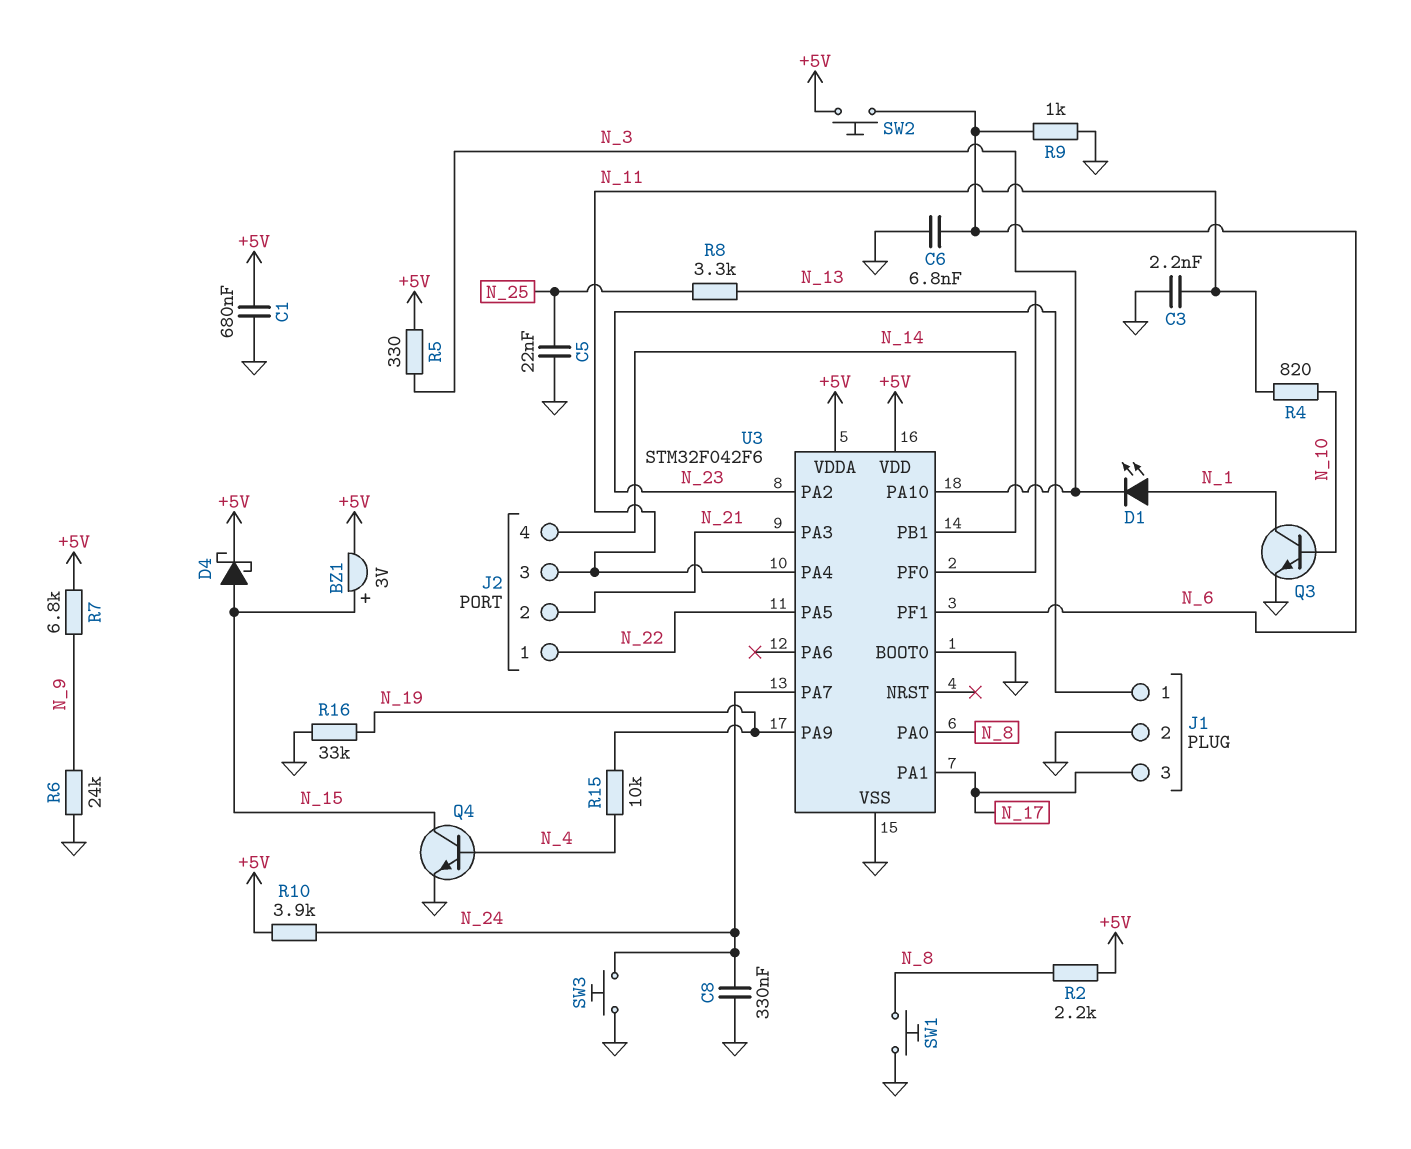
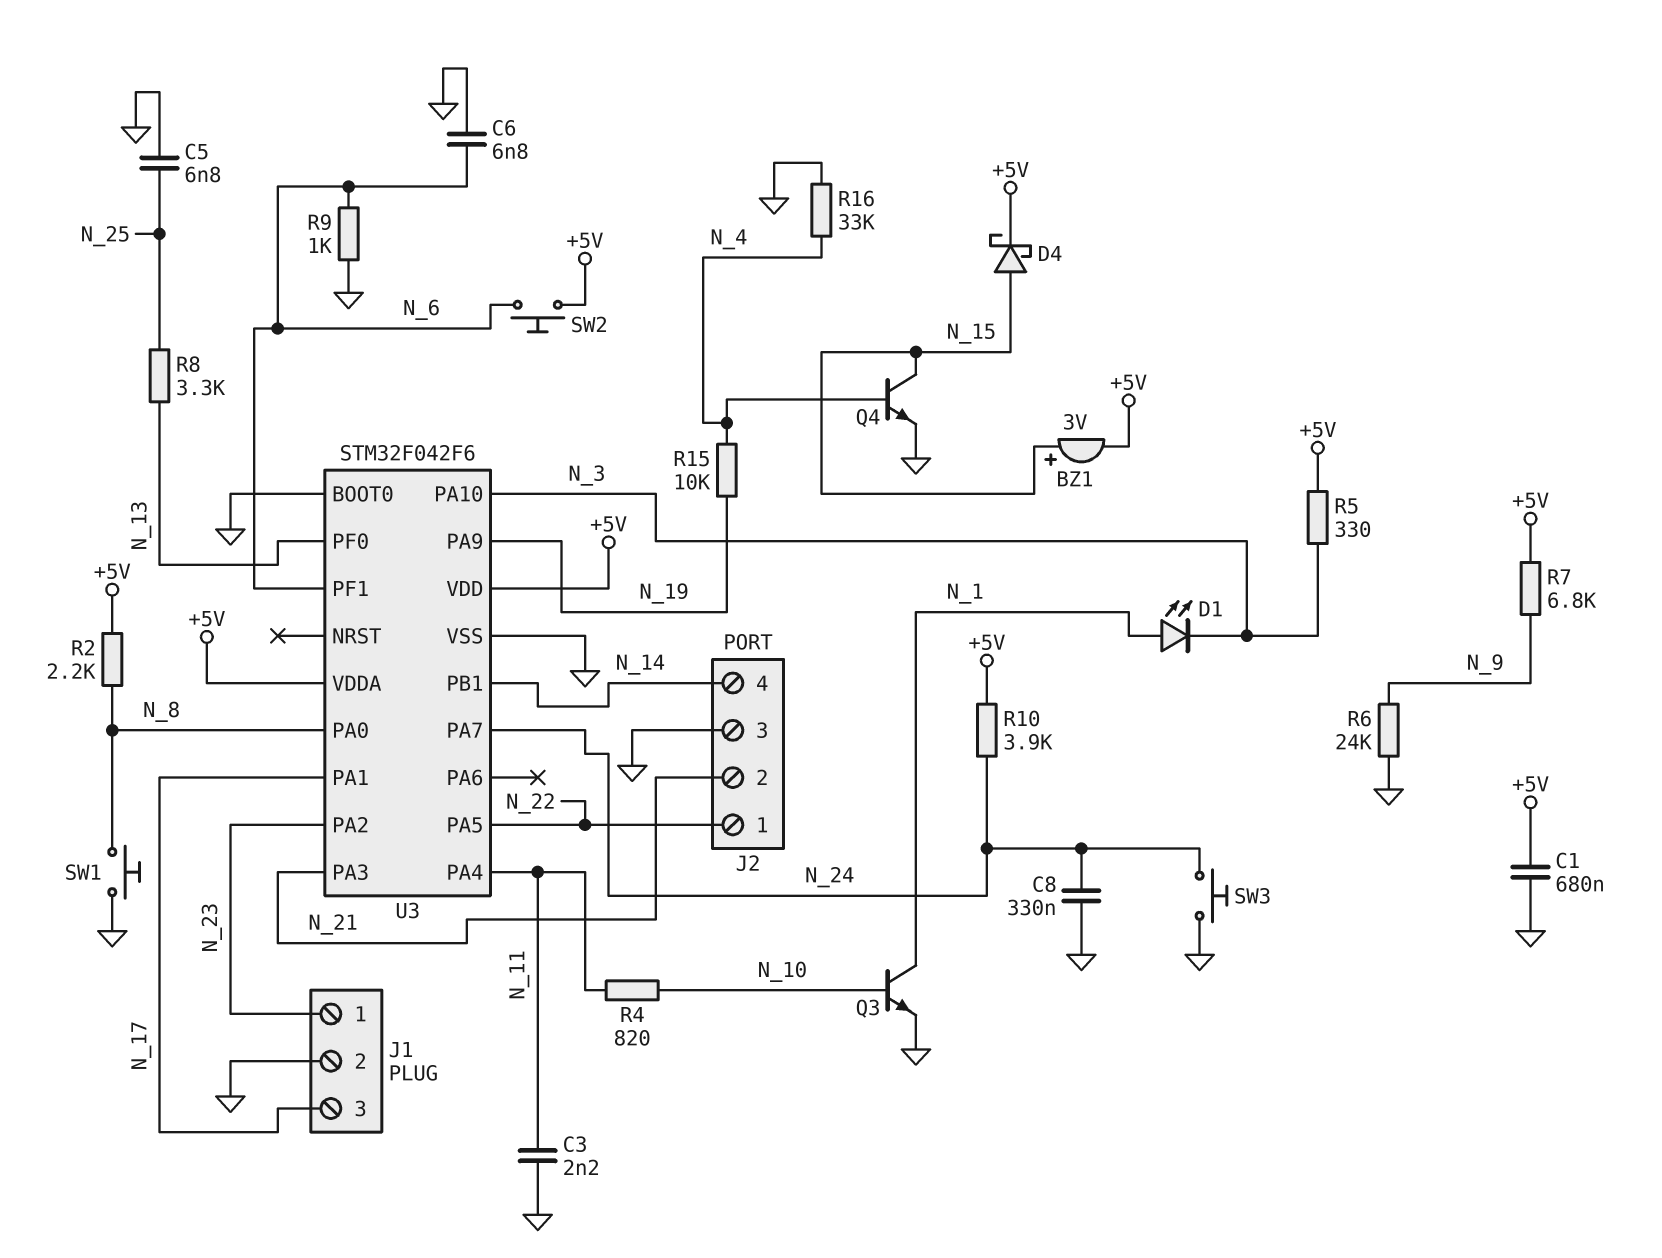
C5: 22nF (GND, N_25) -> 6.8nF (GND, N_25)
J2 pin 3: N_11 -> GND
R16: 33k (GND, N_19) -> 33k (GND, N_4)

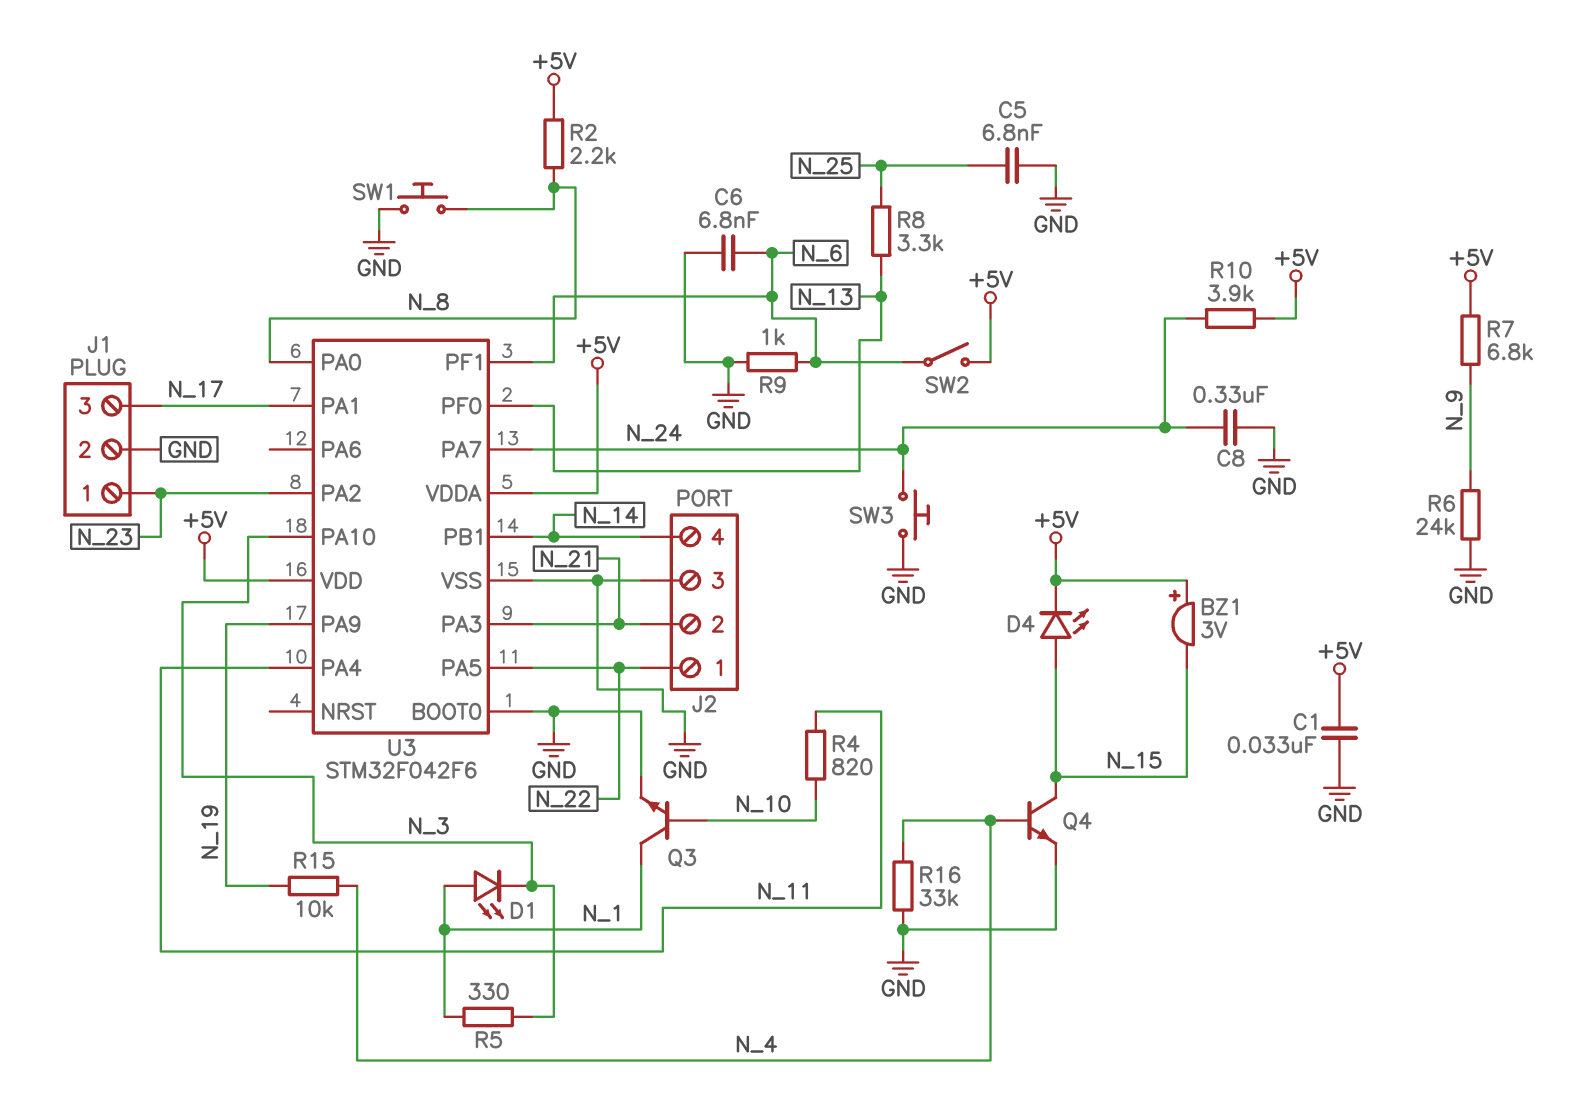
BZ1: buzzer 3V (plus N_15, minus +5V) -> buzzer 3V (plus +5V, minus N_15)
C1: 680nF (+5V, GND) -> 33nF (+5V, GND)
C3: 2.2nF (GND, N_11) -> none
D4: schottky (A N_15, K +5V) -> LED (A N_15, K +5V)
R5: 330 (+5V, N_3) -> 330 (N_1, N_3)
SW2: button (+5V, N_6) -> switch (+5V, N_6)

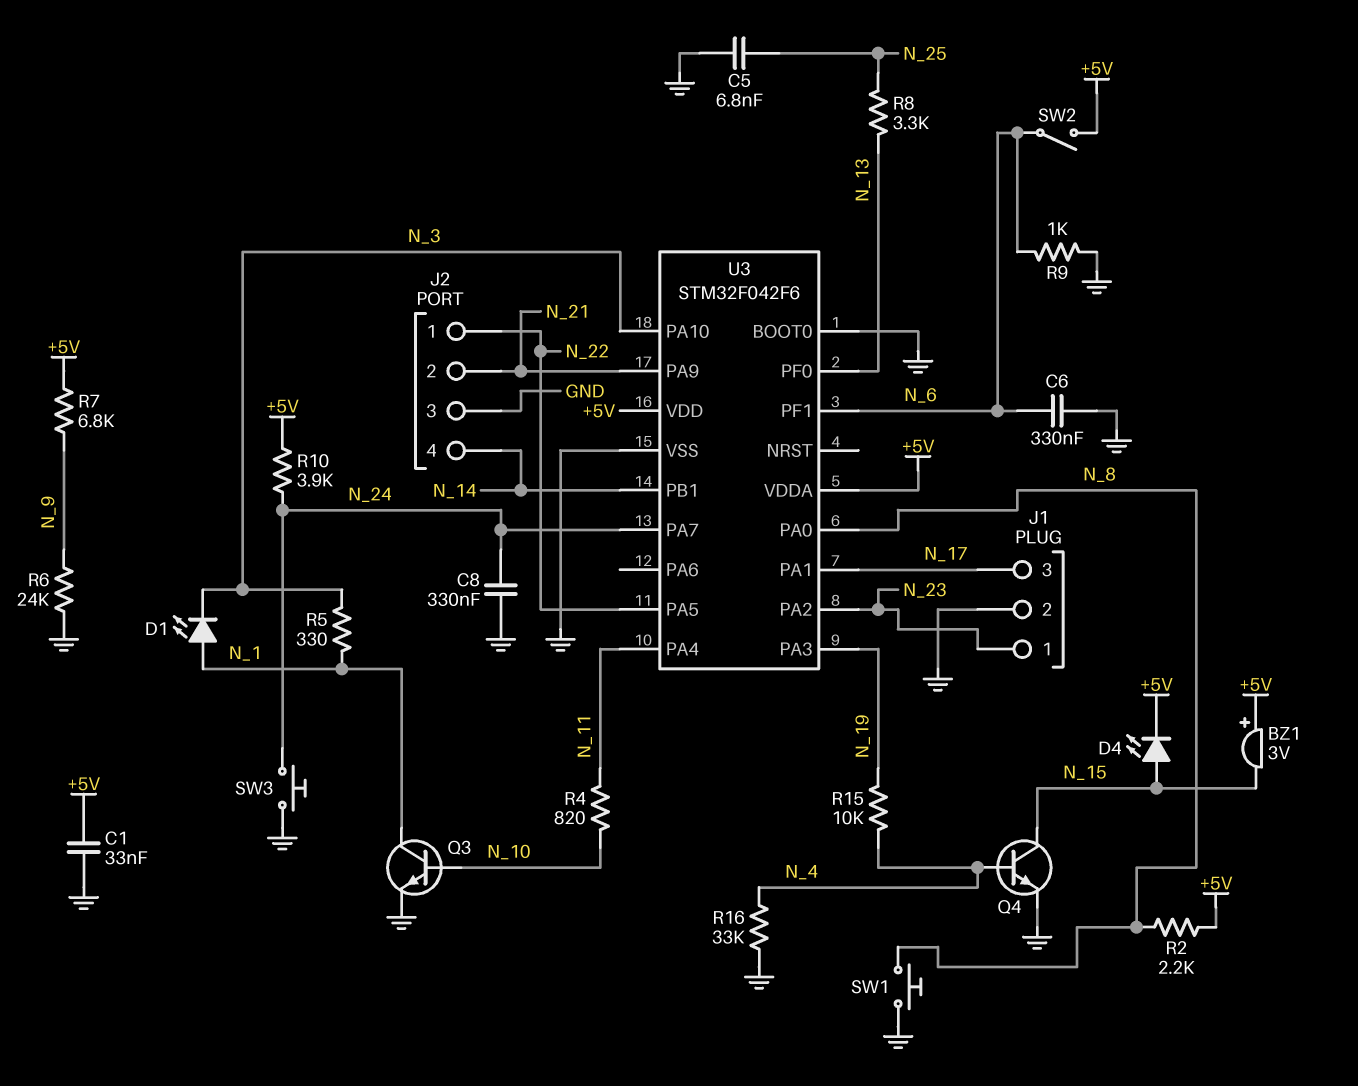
C6: 6.8nF (GND, N_6) -> 330nF (GND, N_6)
U3 pin PA3: N_21 -> N_19
U3 pin PA9: N_19 -> N_21

